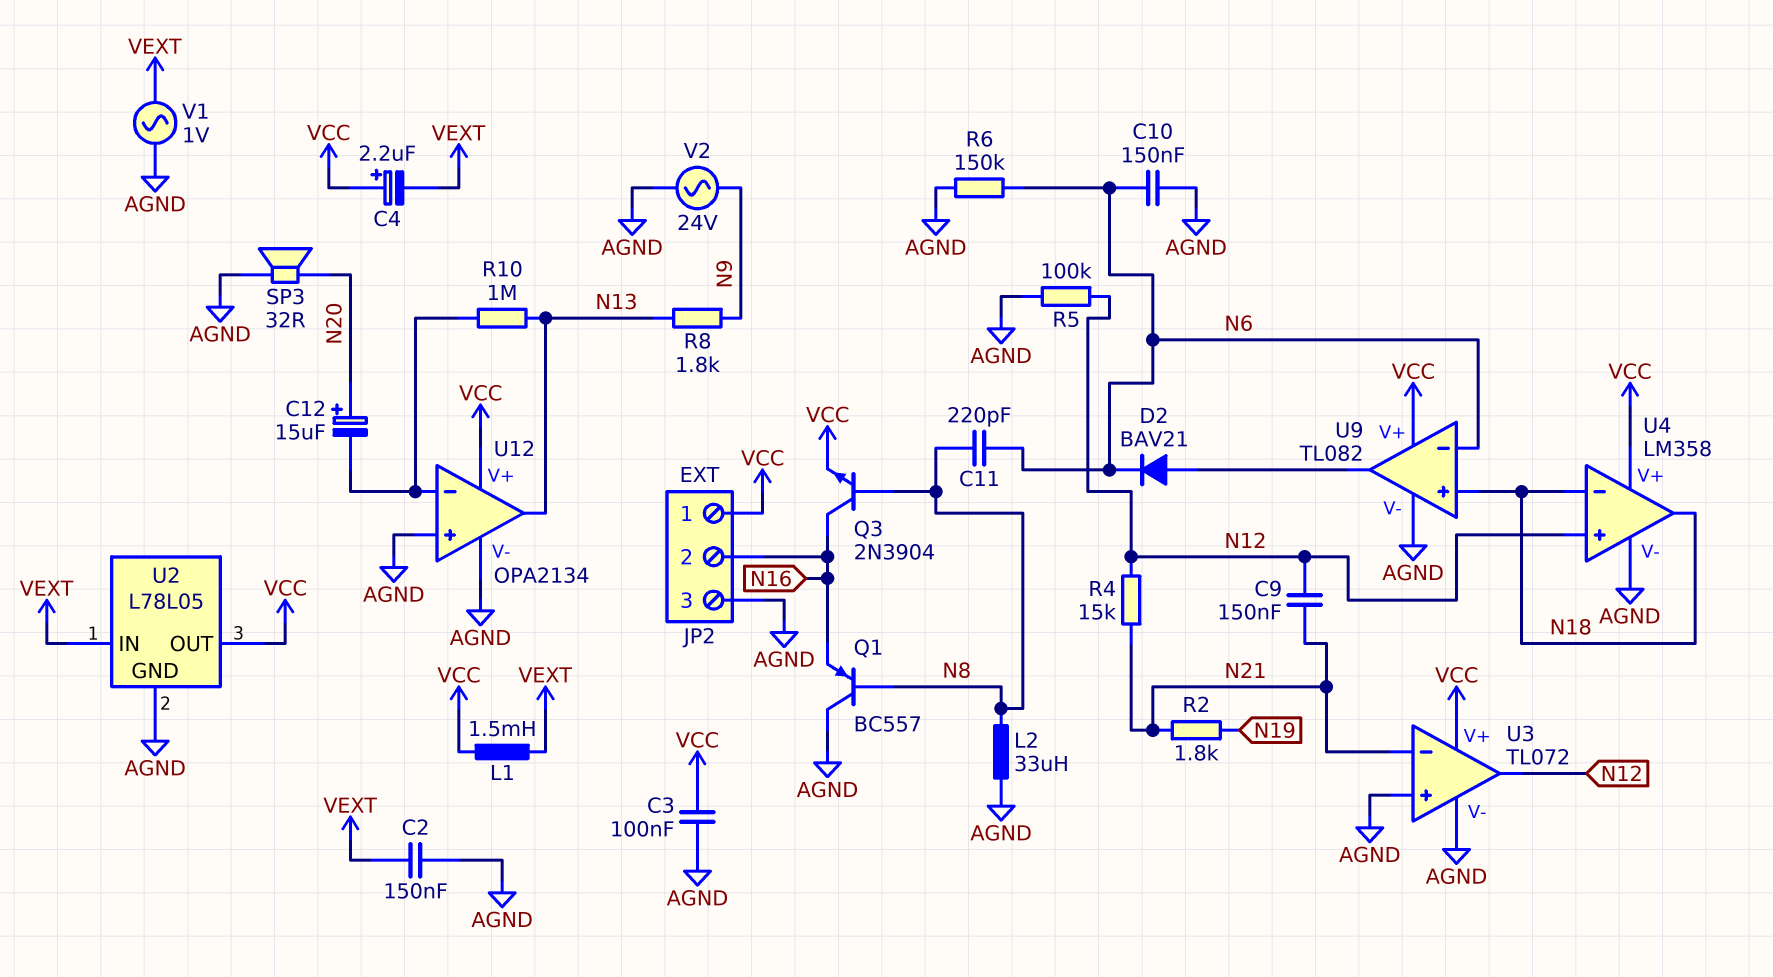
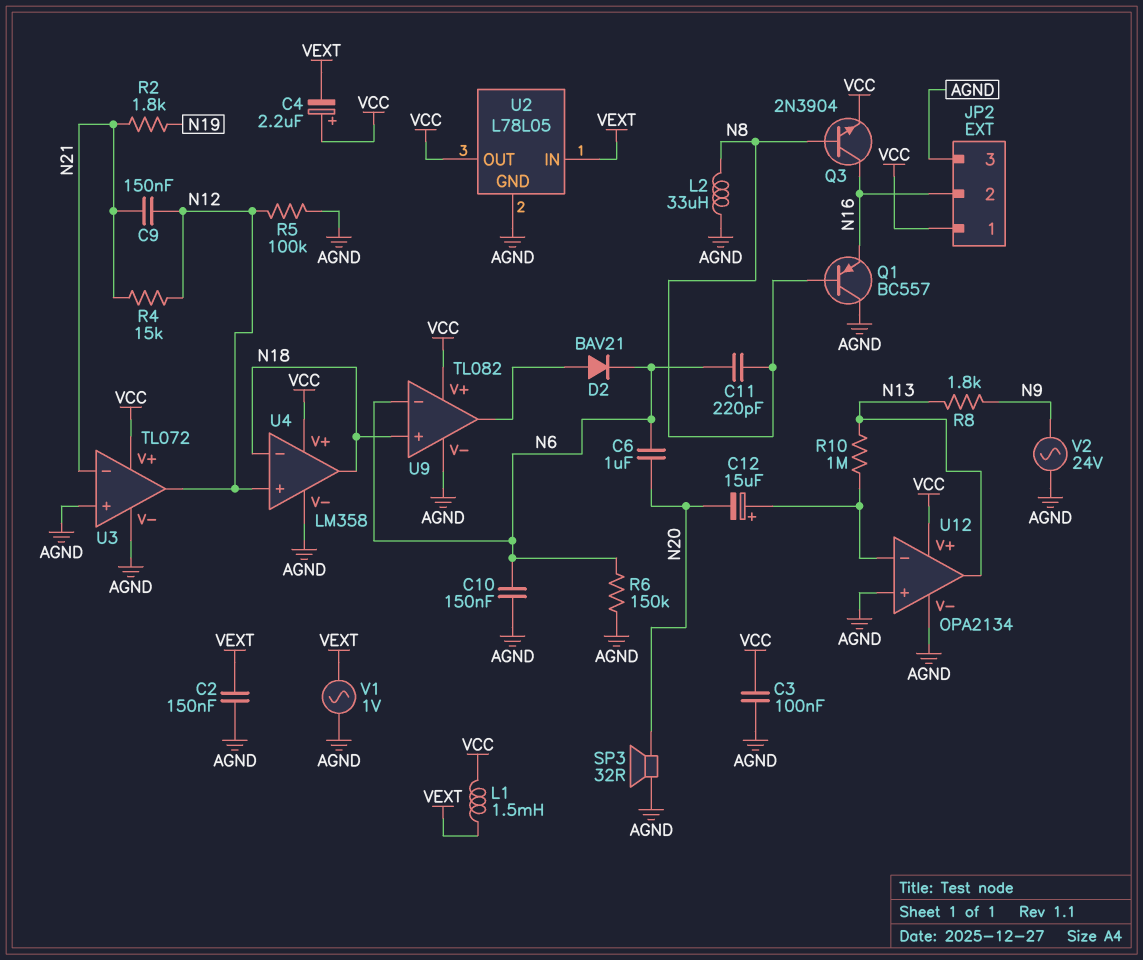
C6: none -> 1uF (N6, N20)
C12: 15uF (plus N20, minus U12/in-) -> 15uF (plus U12/in-, minus N20)

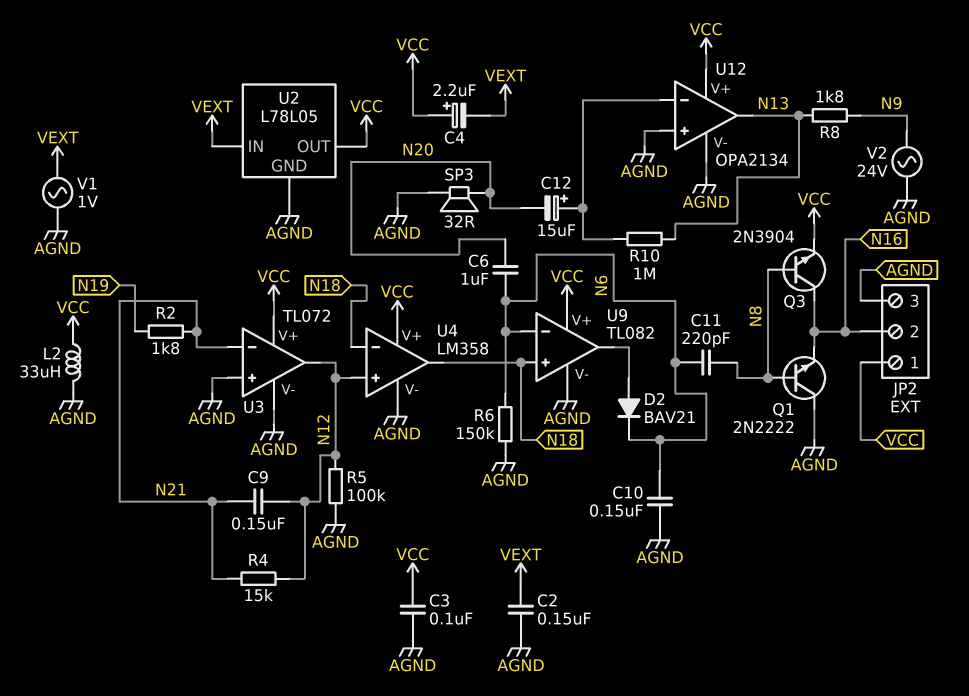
L1: 1.5mH (VCC, VEXT) -> none
L2: 33uH (AGND, N8) -> 33uH (AGND, VCC)
Q1: PNP BC557 (B N8, C AGND, E N16) -> NPN 2N2222 (B N8, C AGND, E N16)

